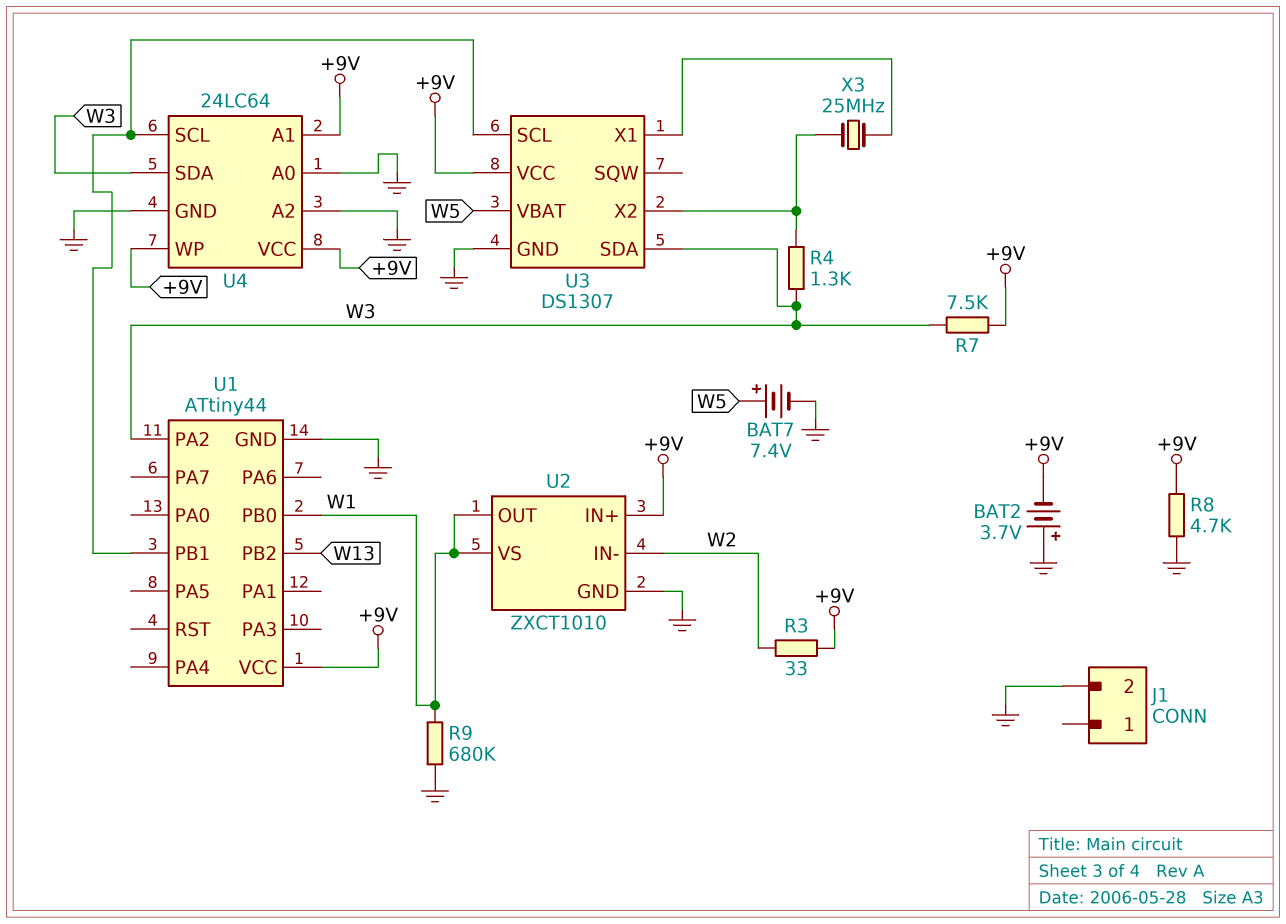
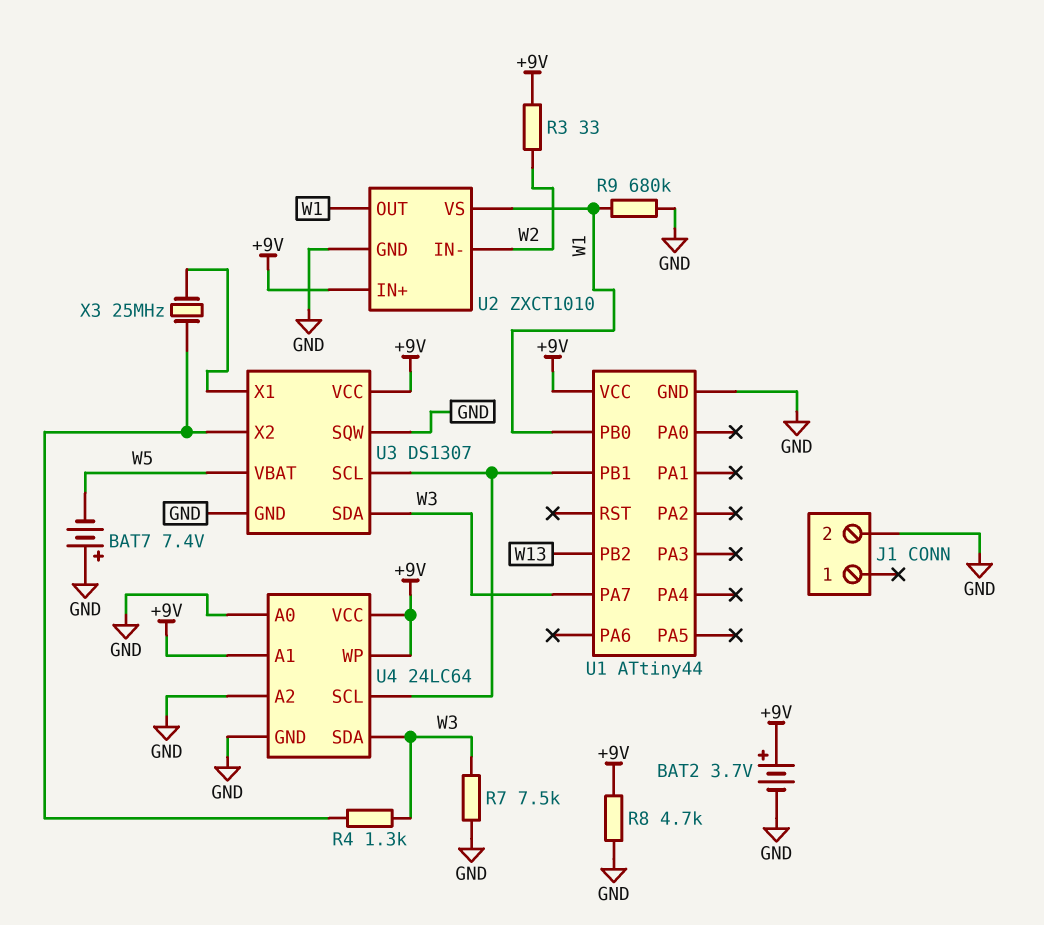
BAT2: 3.7V (plus GND, minus +9V) -> 3.7V (plus +9V, minus GND)
BAT7: 7.4V (plus W5, minus GND) -> 7.4V (plus GND, minus W5)
R7: 7.5k (+9V, W3) -> 7.5k (GND, W3)
U1 pin PA2: W3 -> none
U1 pin PA7: none -> W3
U3 pin SQW: none -> GND

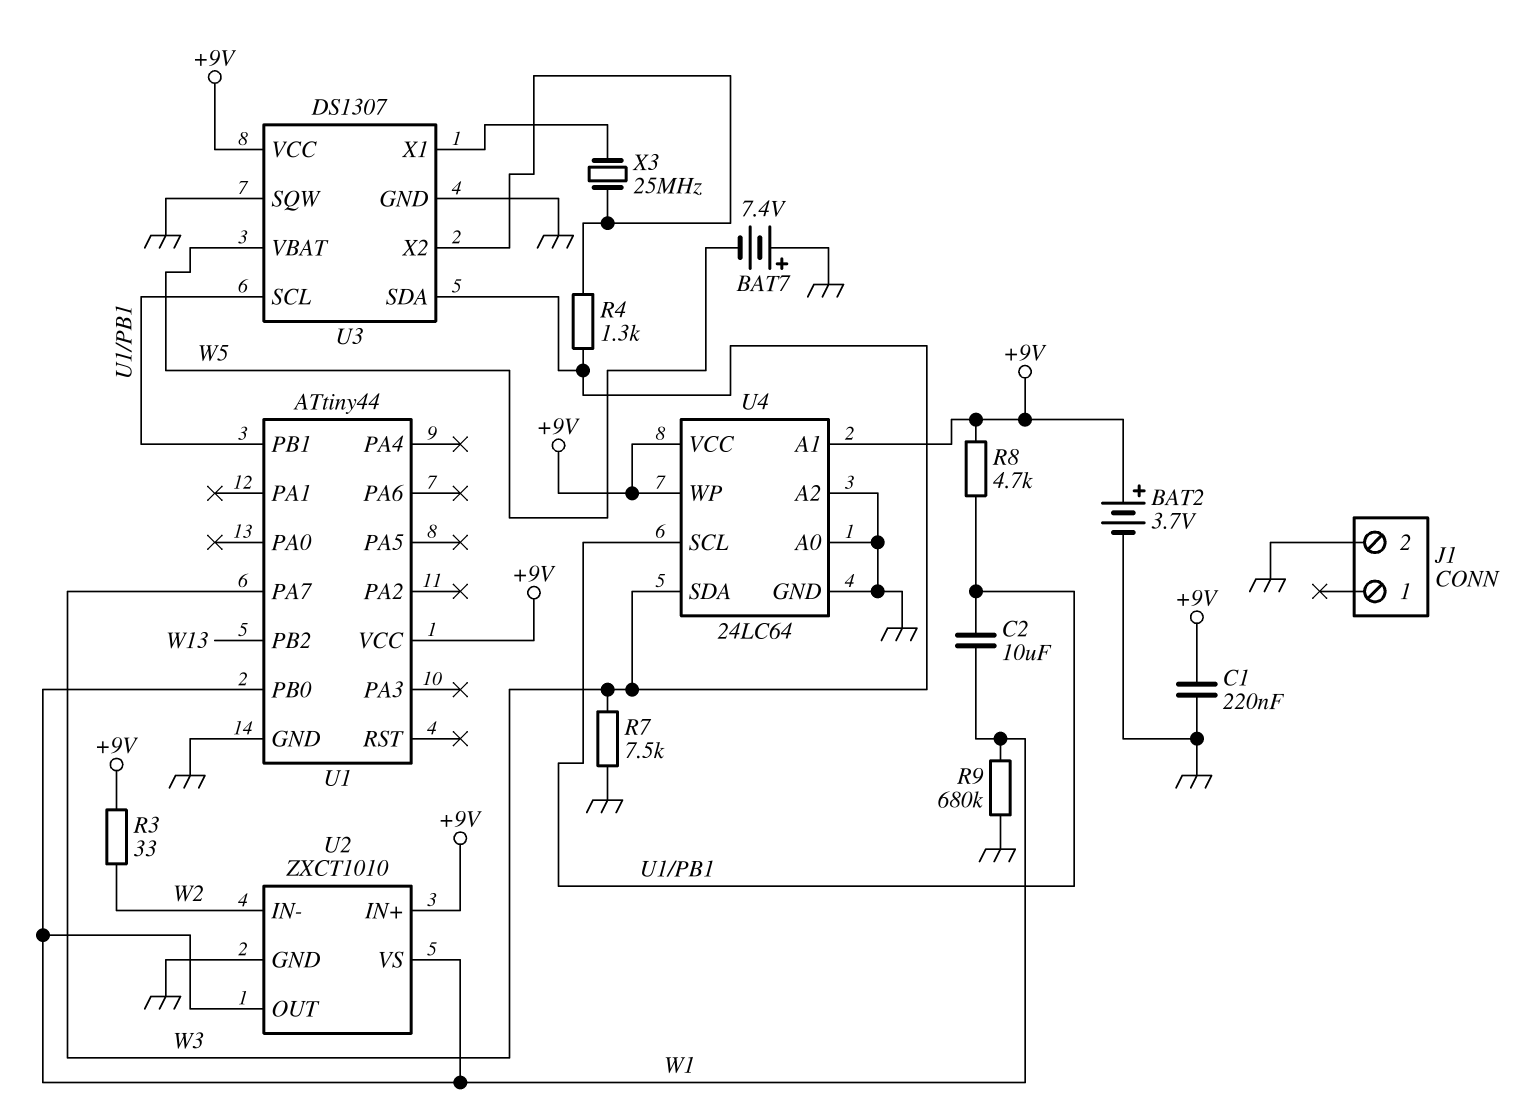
C1: none -> 220nF (+9V, GND)
C2: none -> 10uF (U1/PB1, W1)
R8: 4.7k (+9V, GND) -> 4.7k (+9V, U1/PB1)

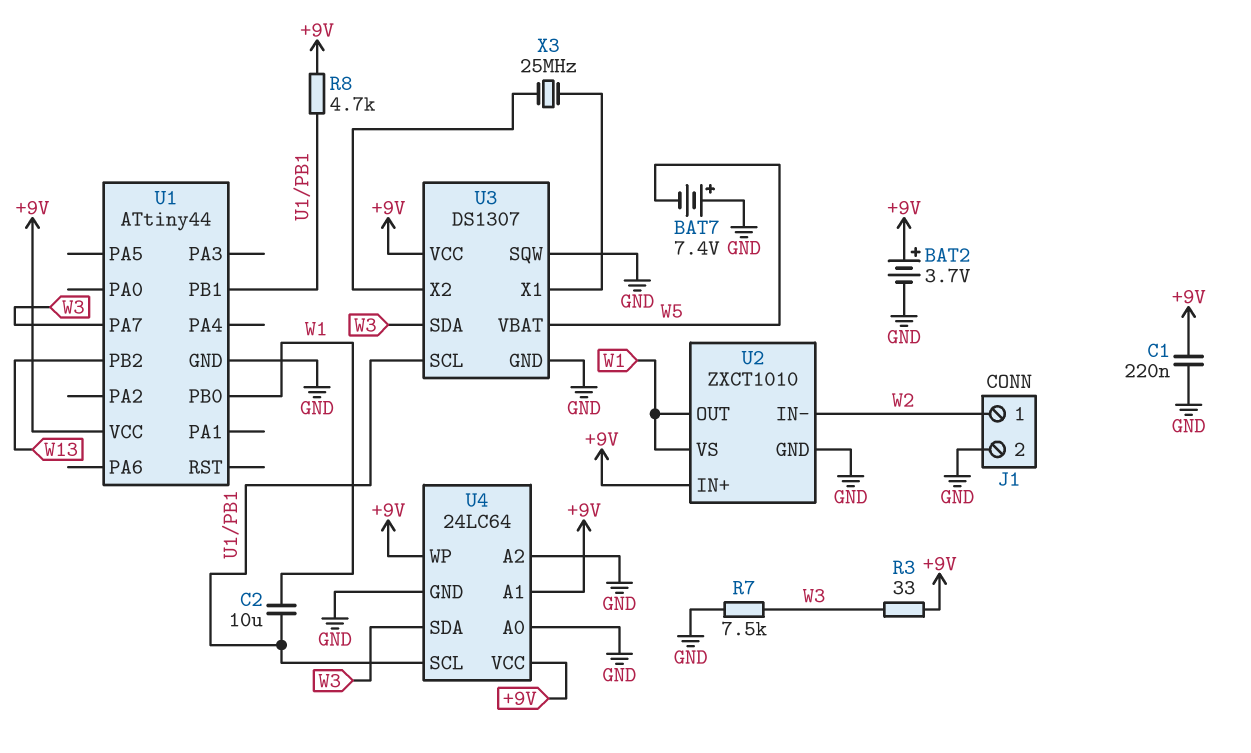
J1 pin 1: none -> W2
R3: 33 (+9V, W2) -> 33 (+9V, W3)
R4: 1.3k (U3/X2, W3) -> none
R9: 680k (GND, W1) -> none

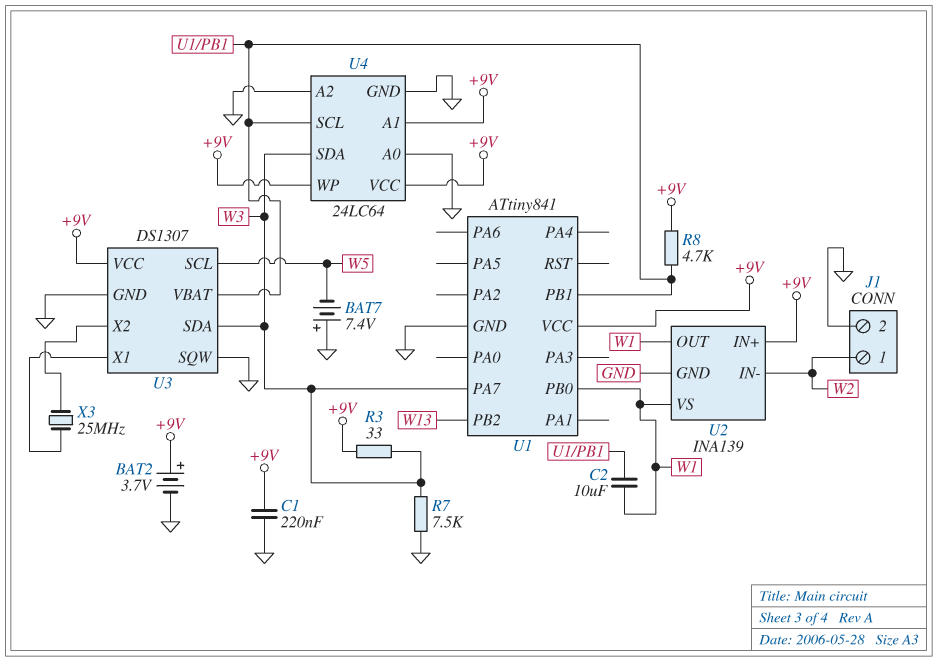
U1: ATtiny44 -> ATtiny841
U2: ZXCT1010 -> INA139
U3 pin SCL: U1/PB1 -> W5
U3 pin VBAT: W5 -> U1/PB1

